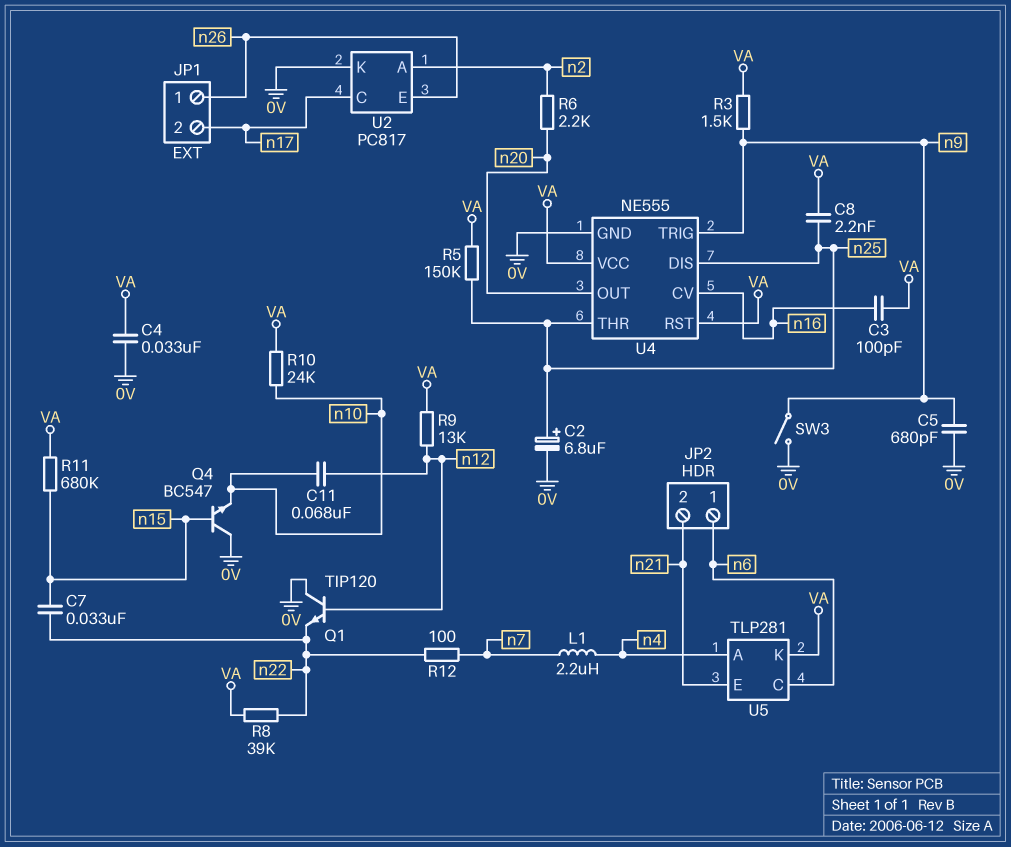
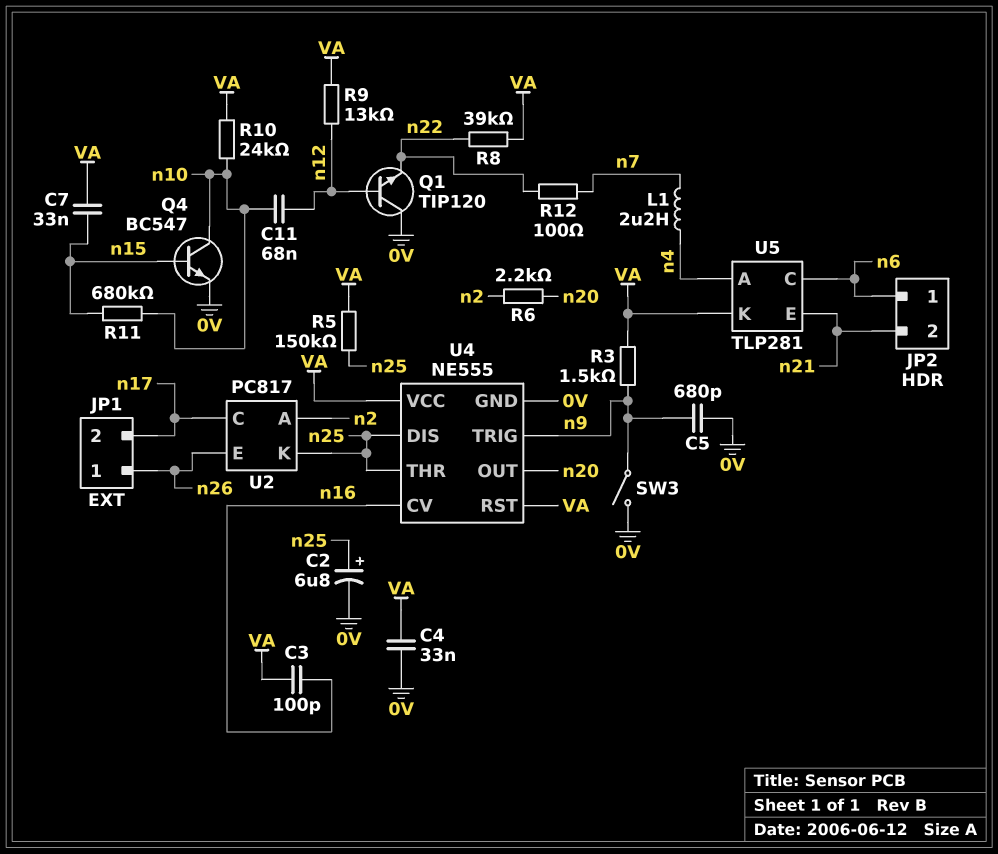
C7: 33nF (n15, n22) -> 33nF (VA, n15)
C8: 2.2nF (VA, n25) -> none
Q4: NPN BC547 (B n15, C 0V, E n10) -> NPN BC547 (B n15, C n10, E 0V)
R11: 680k (VA, n15) -> 680k (n10, n15)
U2 pin K: 0V -> n25

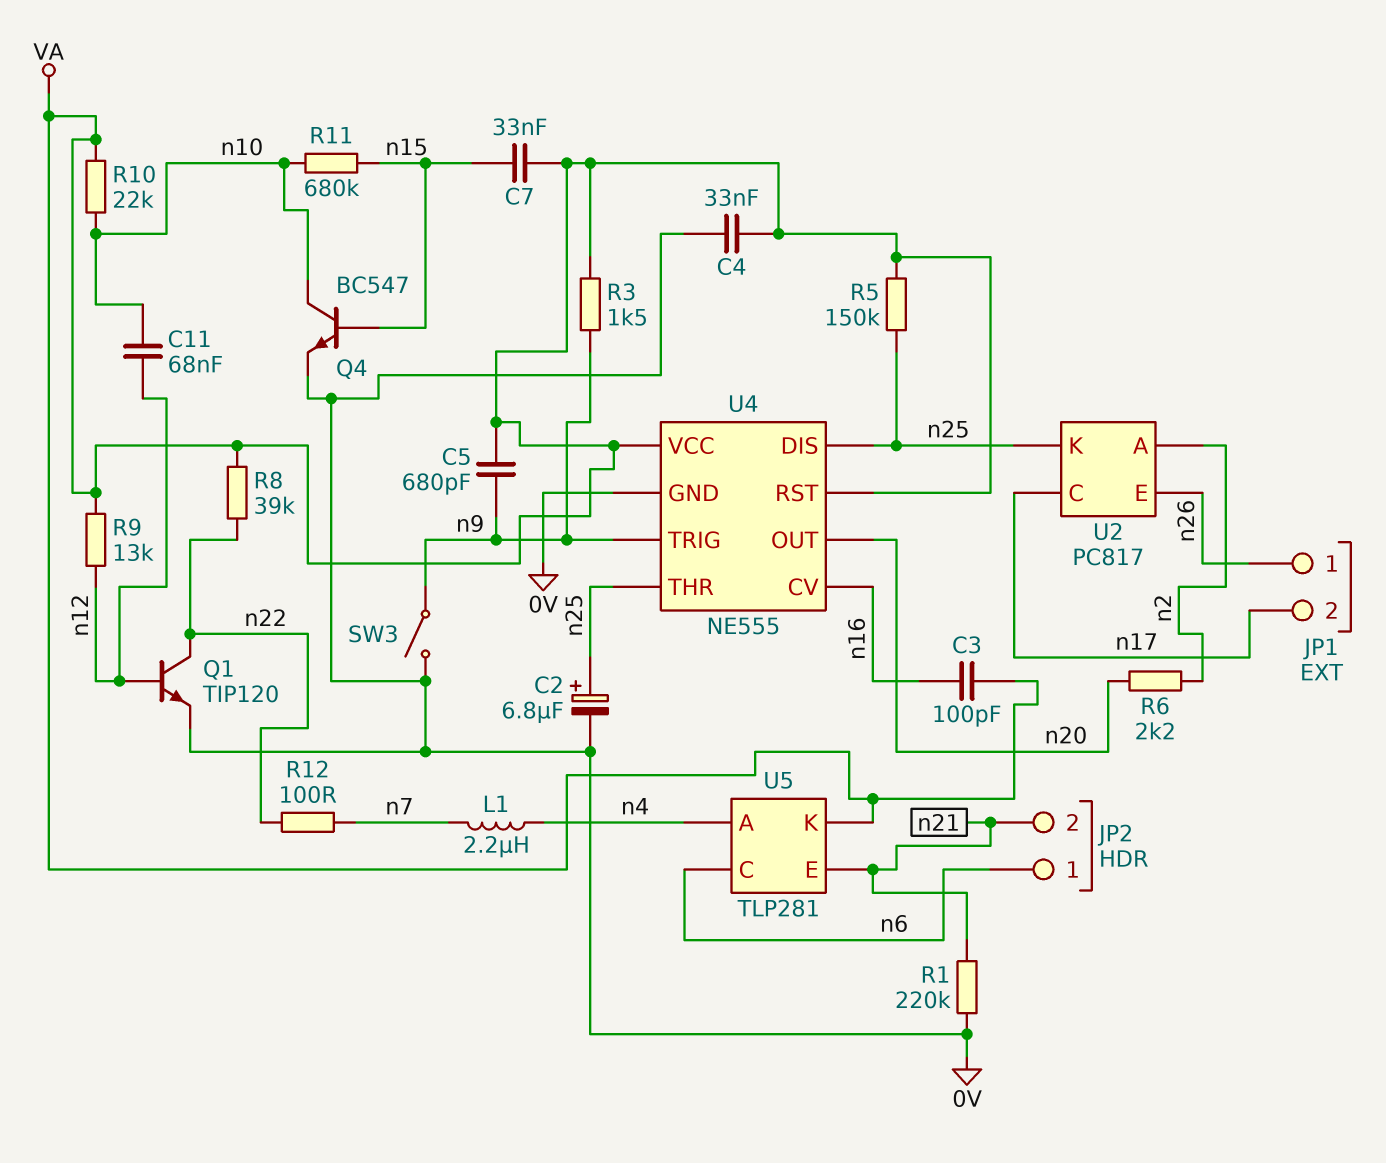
C5: 680pF (0V, n9) -> 680pF (VA, n9)
Q1: NPN TIP120 (B n12, C 0V, E n22) -> NPN TIP120 (B n12, C n22, E 0V)
R1: none -> 220k (0V, n21)
R10: 24k (VA, n10) -> 22k (VA, n10)

